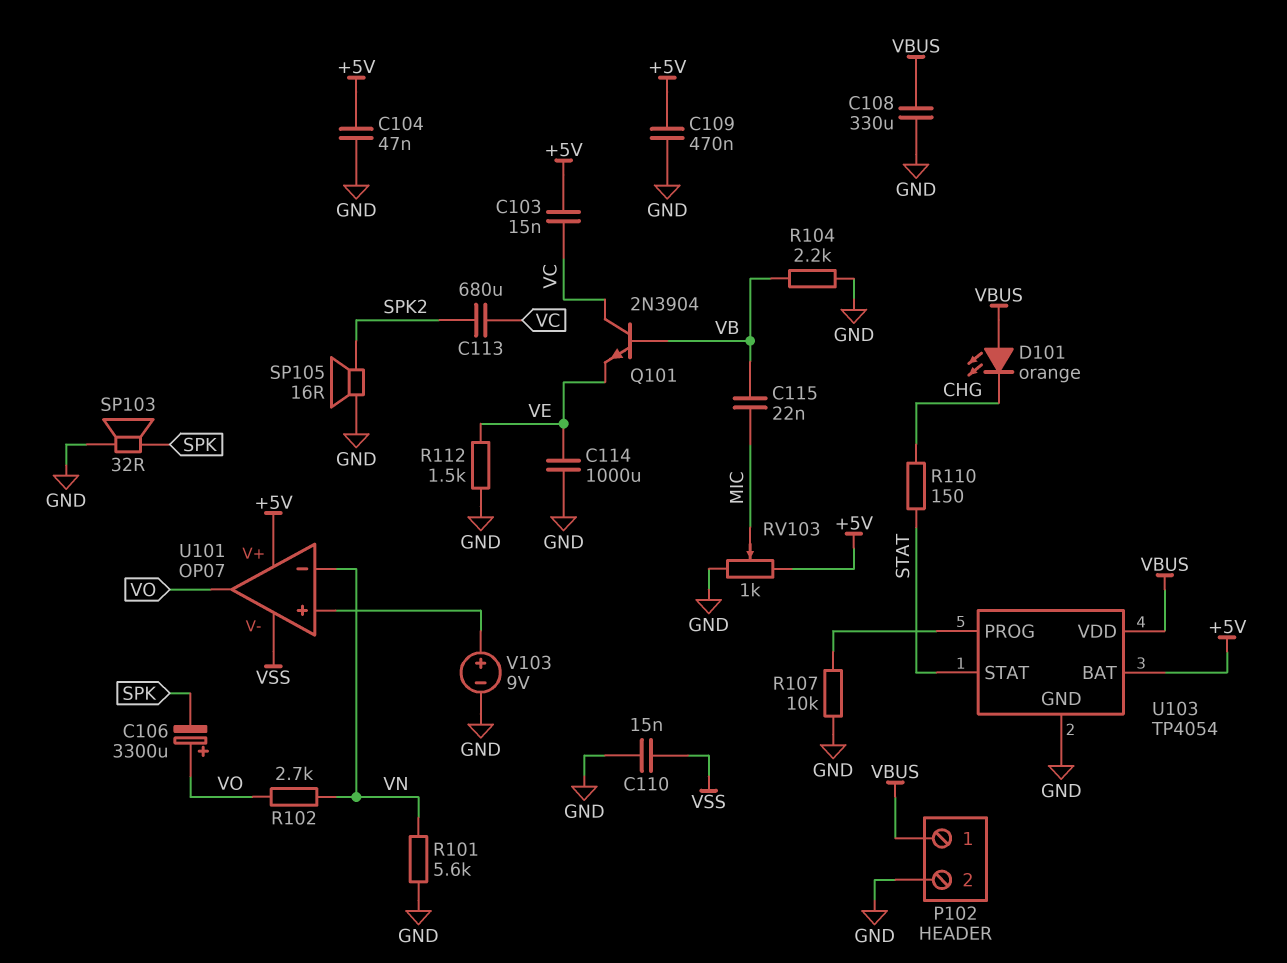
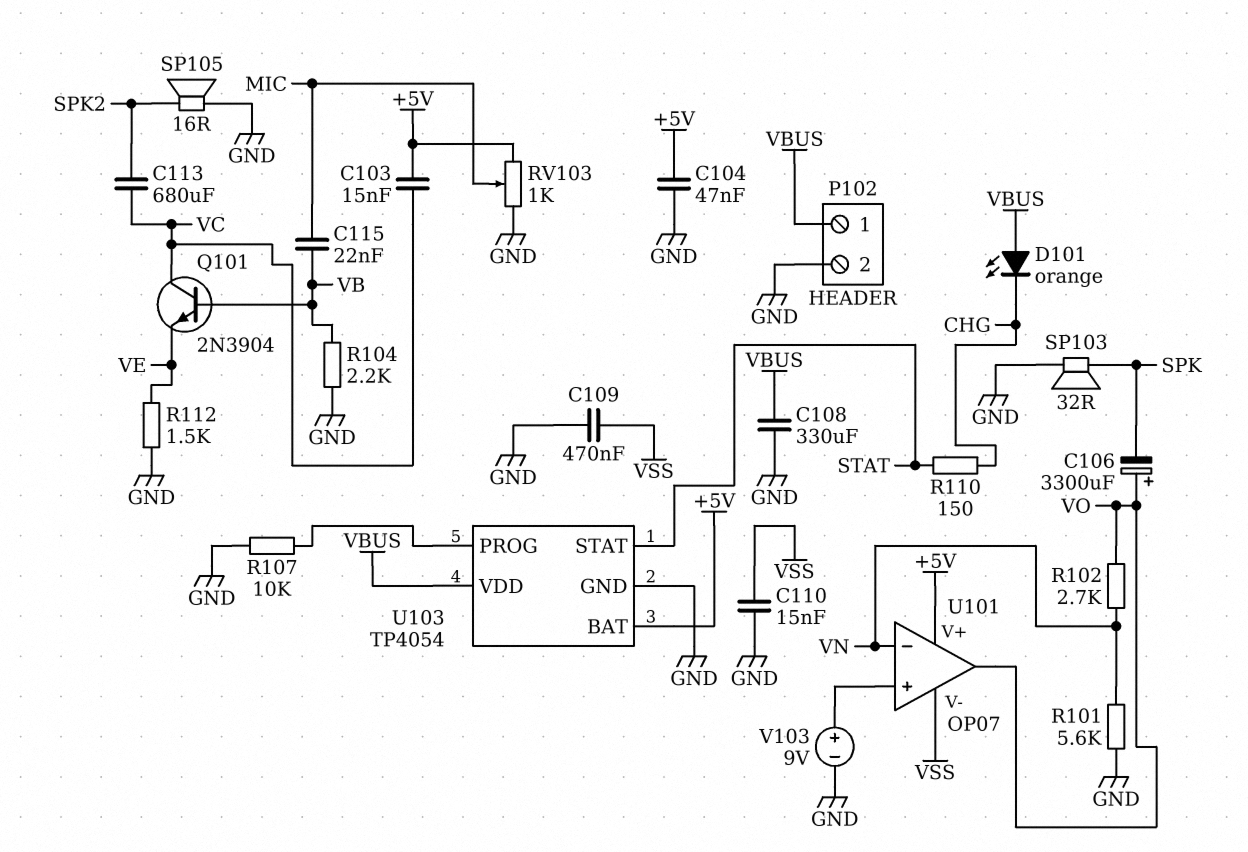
C109: 470nF (+5V, GND) -> 470nF (GND, VSS)
C114: 1000uF (GND, VE) -> none

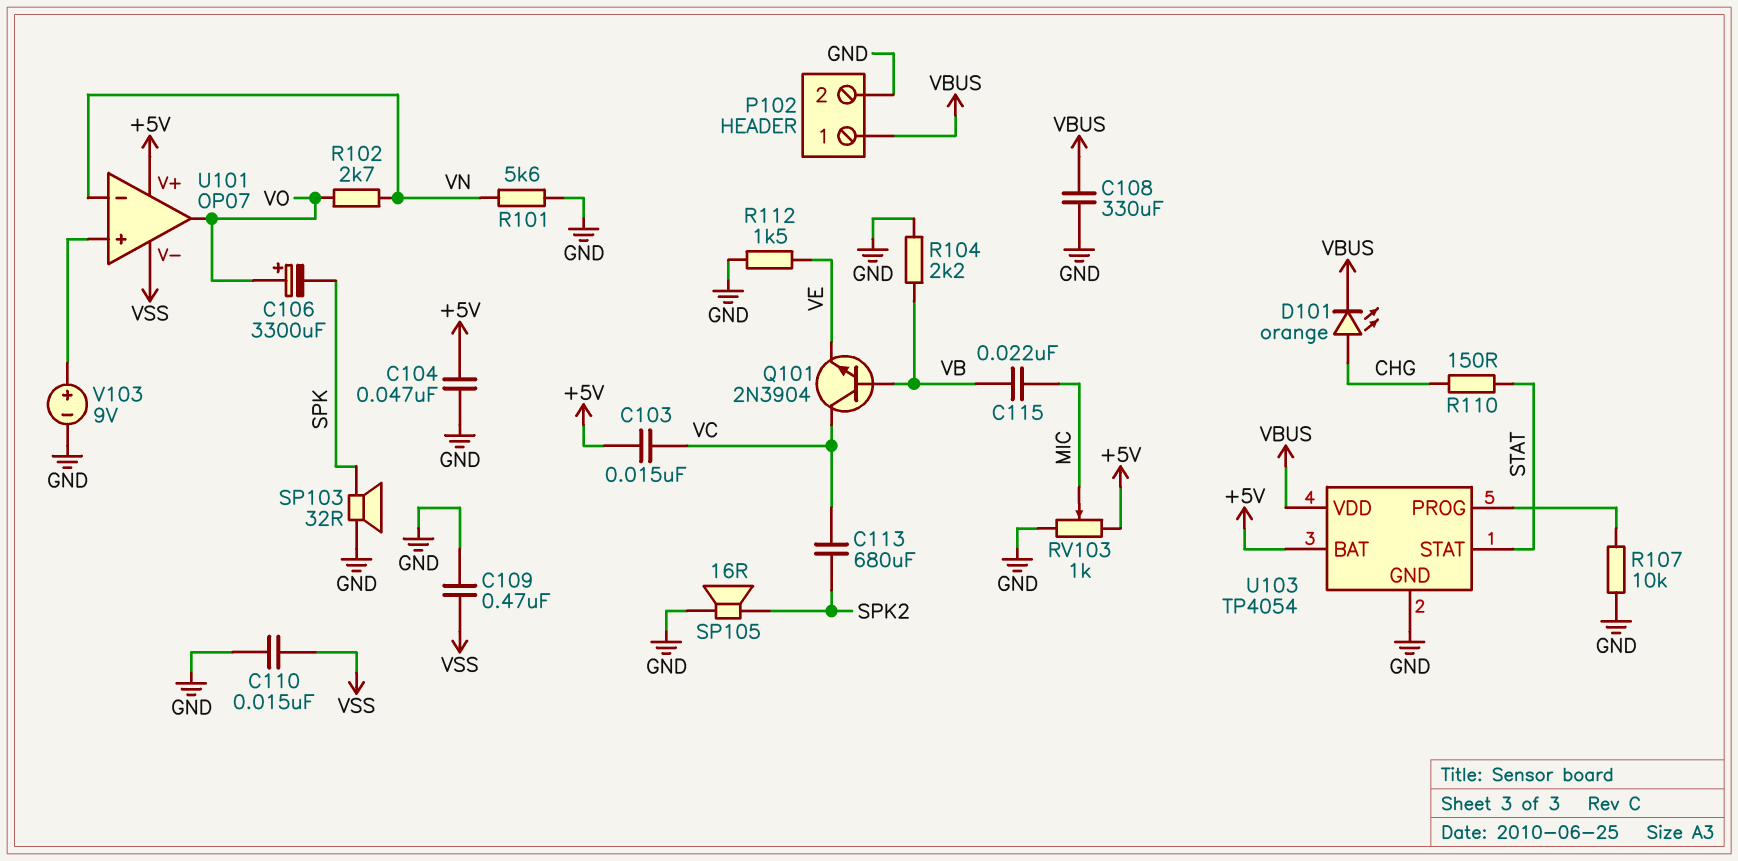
D101: LED orange (A VBUS, K CHG) -> LED orange (A CHG, K VBUS)

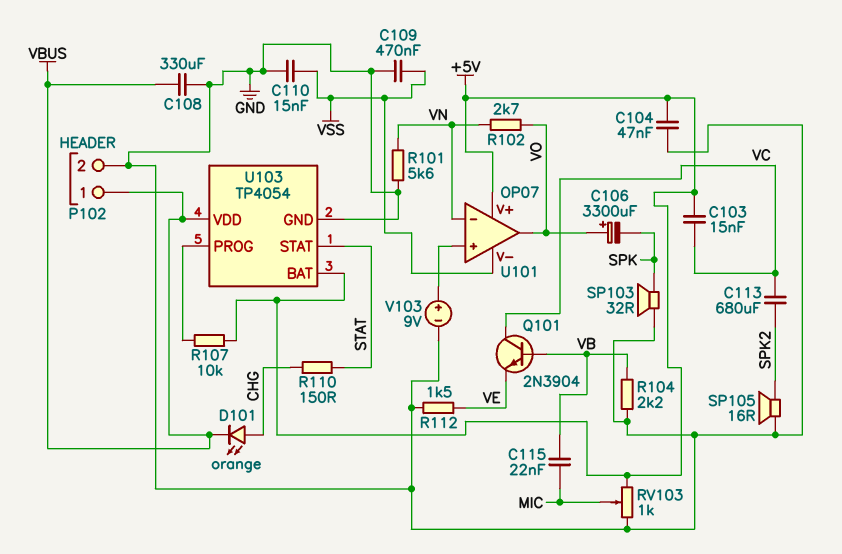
R107: 10k (GND, U103/PROG) -> 10k (+5V, U103/PROG)

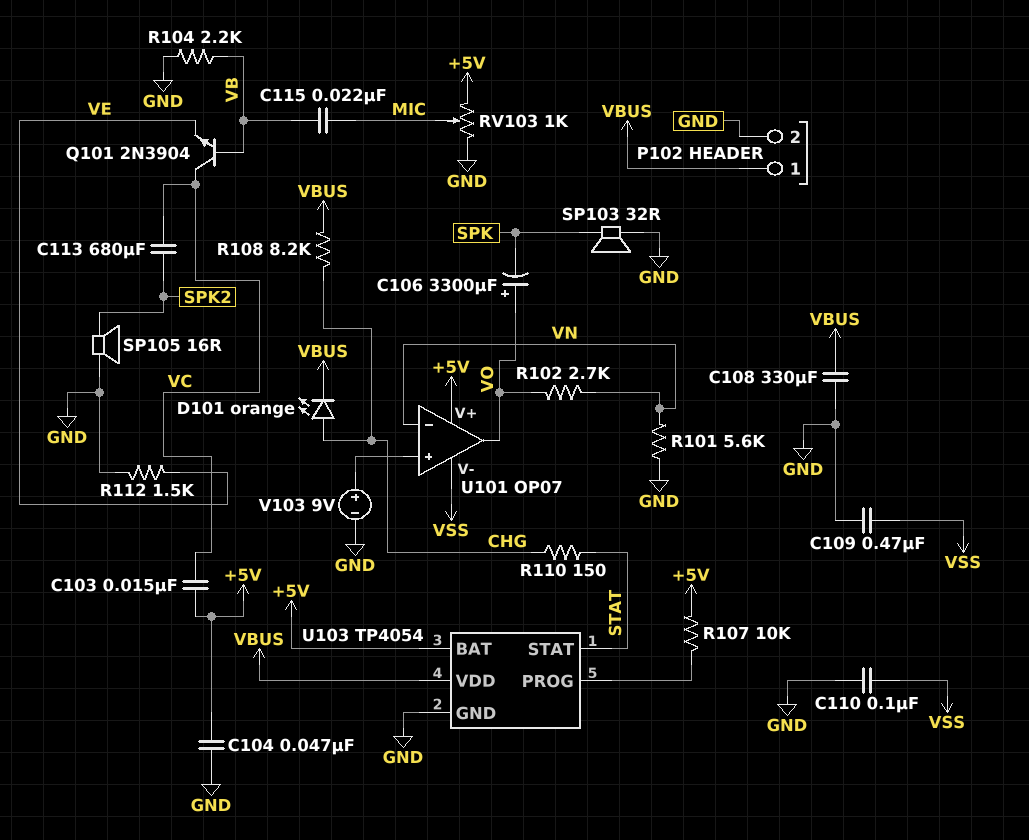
C110: 15nF (GND, VSS) -> 100nF (GND, VSS)
R108: none -> 8.2k (CHG, VBUS)

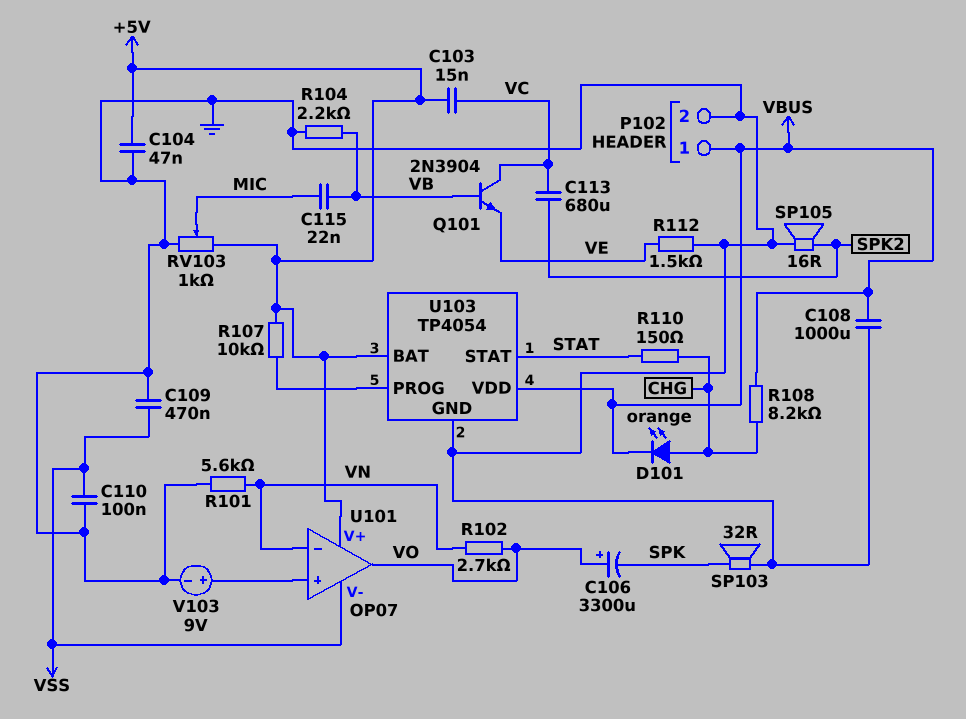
C108: 330uF (GND, VBUS) -> 1000uF (GND, VBUS)

